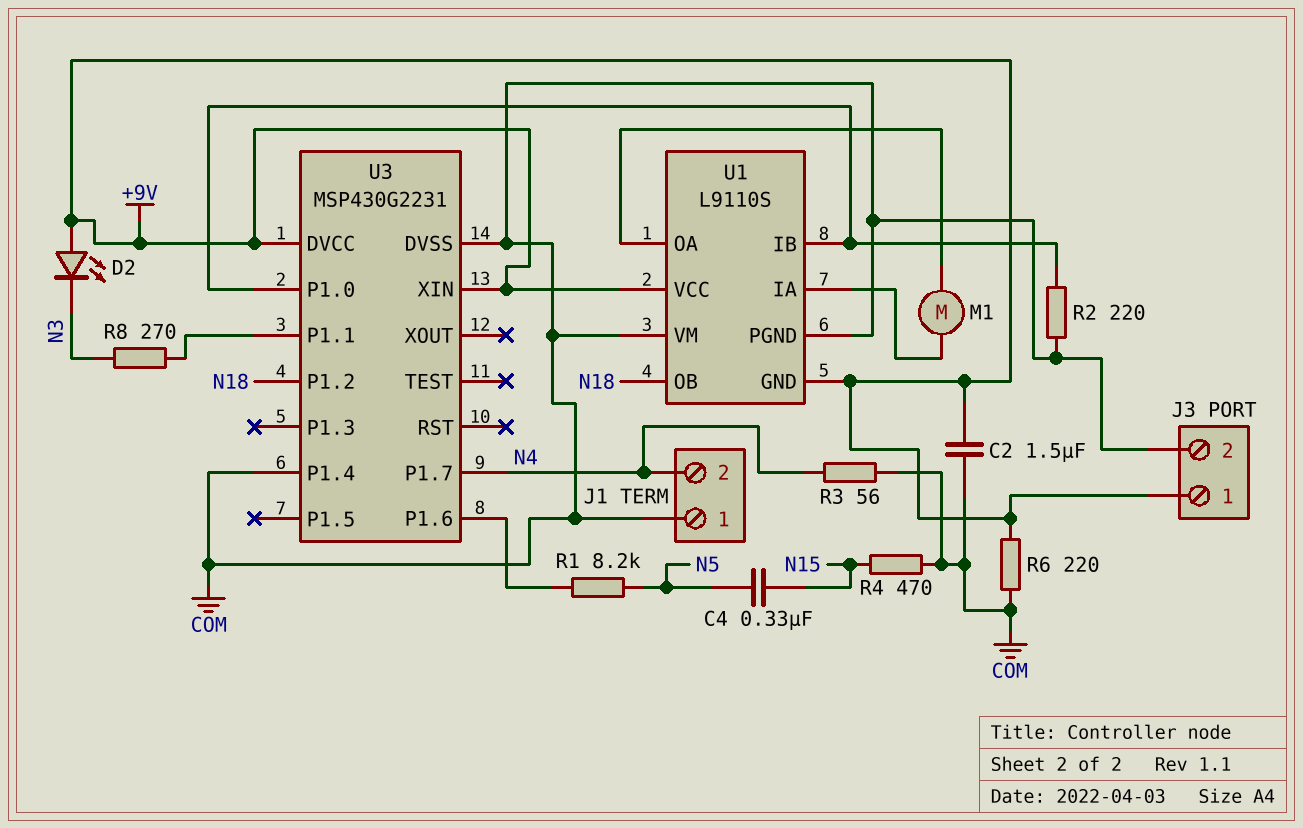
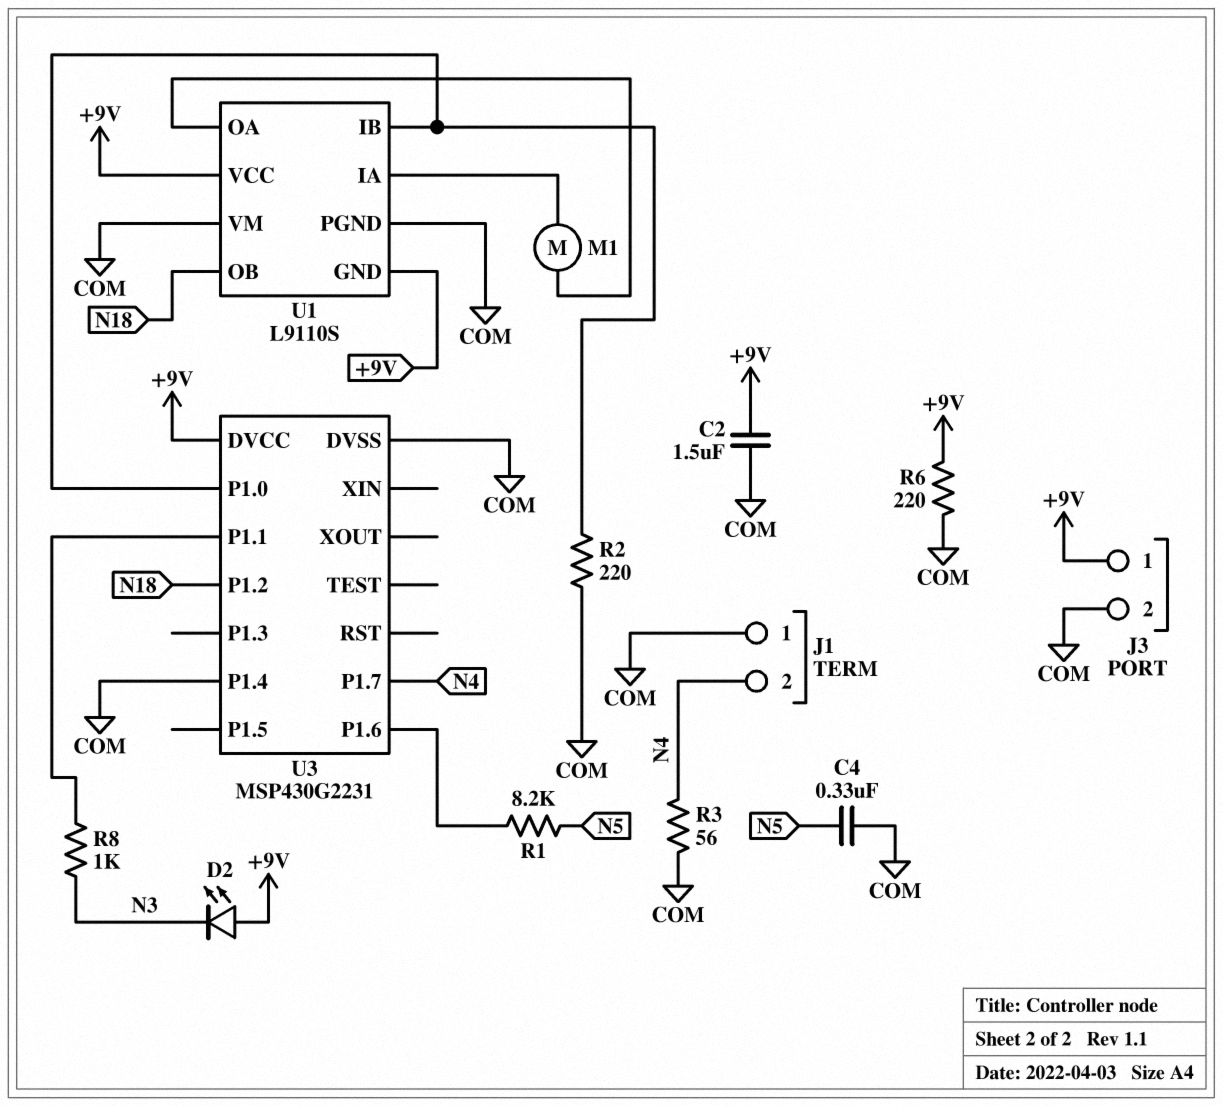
C4: 330nF (N5, N15) -> 330nF (COM, N5)
R4: 470 (COM, N15) -> none
R8: 270 (N3, U3/P1.1) -> 1k (N3, U3/P1.1)
U3 pin XIN: +9V -> none

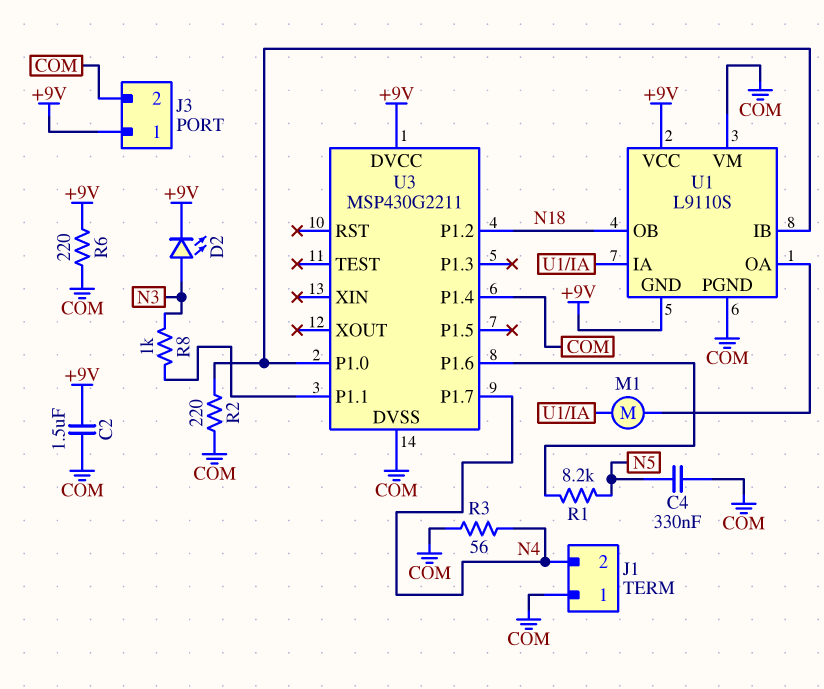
D2: LED (A +9V, K N3) -> LED (A N3, K +9V)
U3: MSP430G2231 -> MSP430G2211

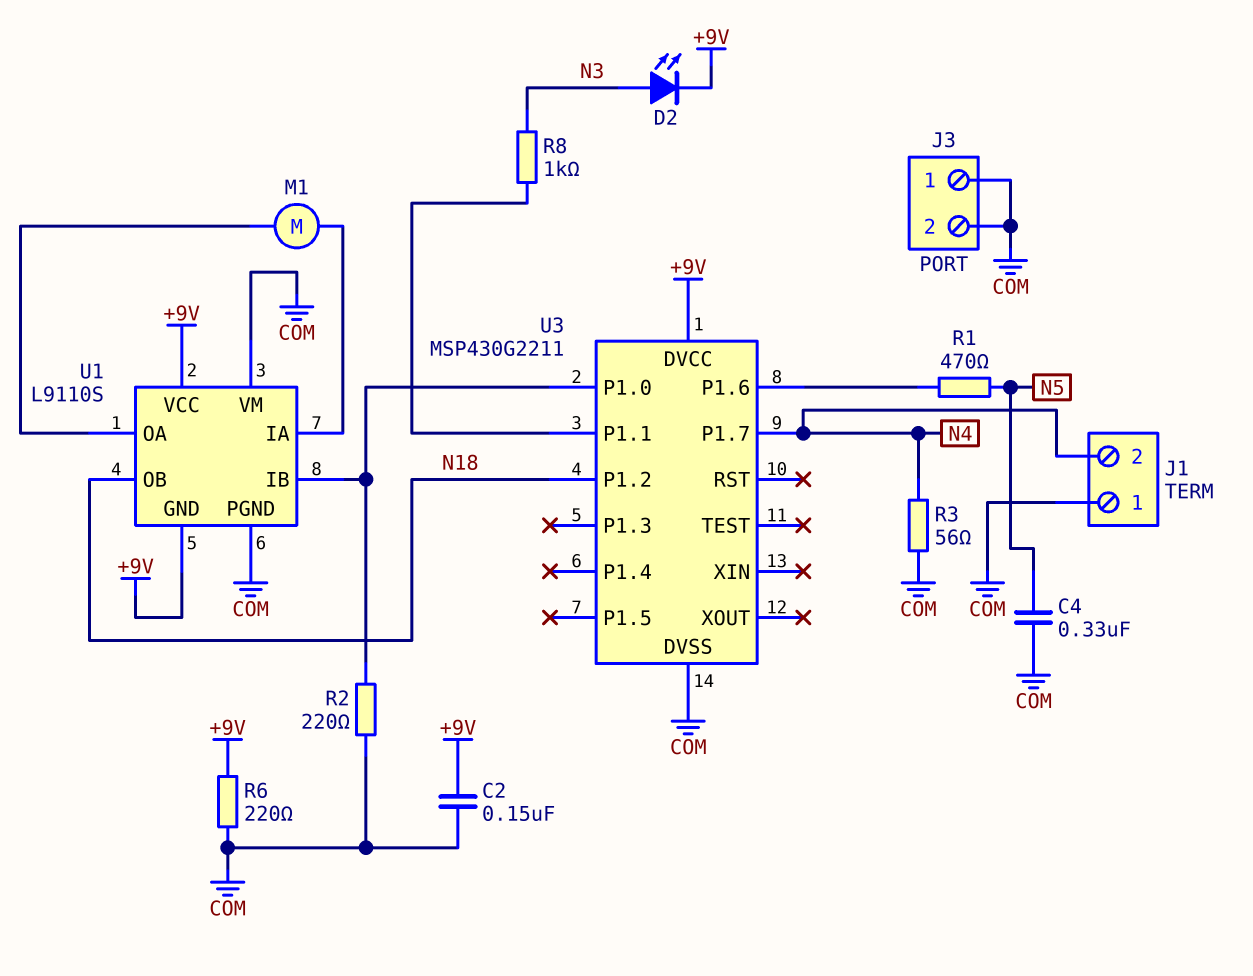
C2: 1.5uF (+9V, COM) -> 150nF (+9V, COM)
J3 pin 1: +9V -> COM
R1: 8.2k (N5, U3/P1.6) -> 470 (N5, U3/P1.6)
U3 pin P1.4: COM -> none

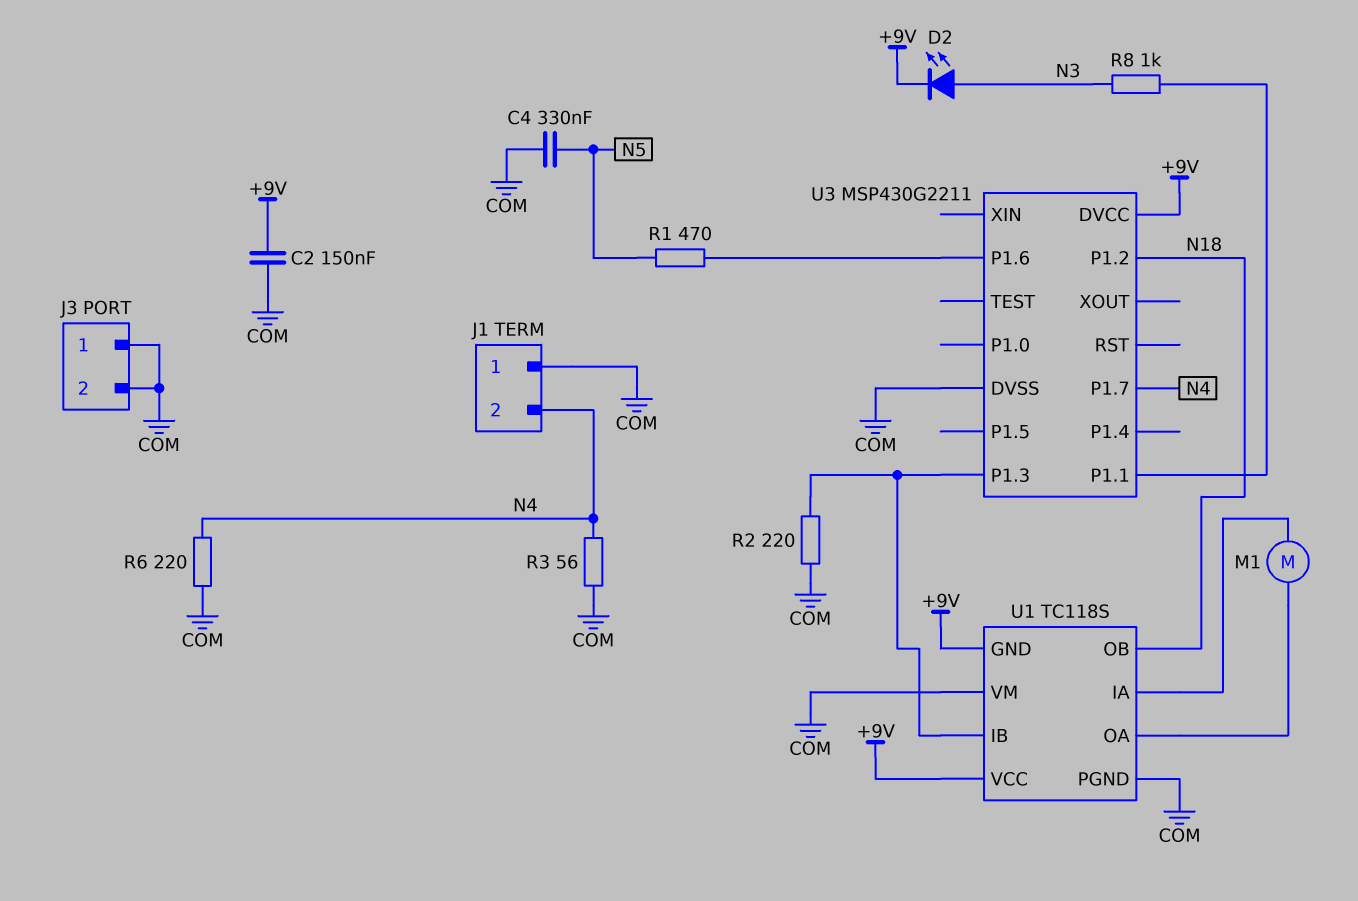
R6: 220 (+9V, COM) -> 220 (COM, N4)
U1: L9110S -> TC118S
U3 pin P1.0: U1/IB -> none
U3 pin P1.3: none -> U1/IB

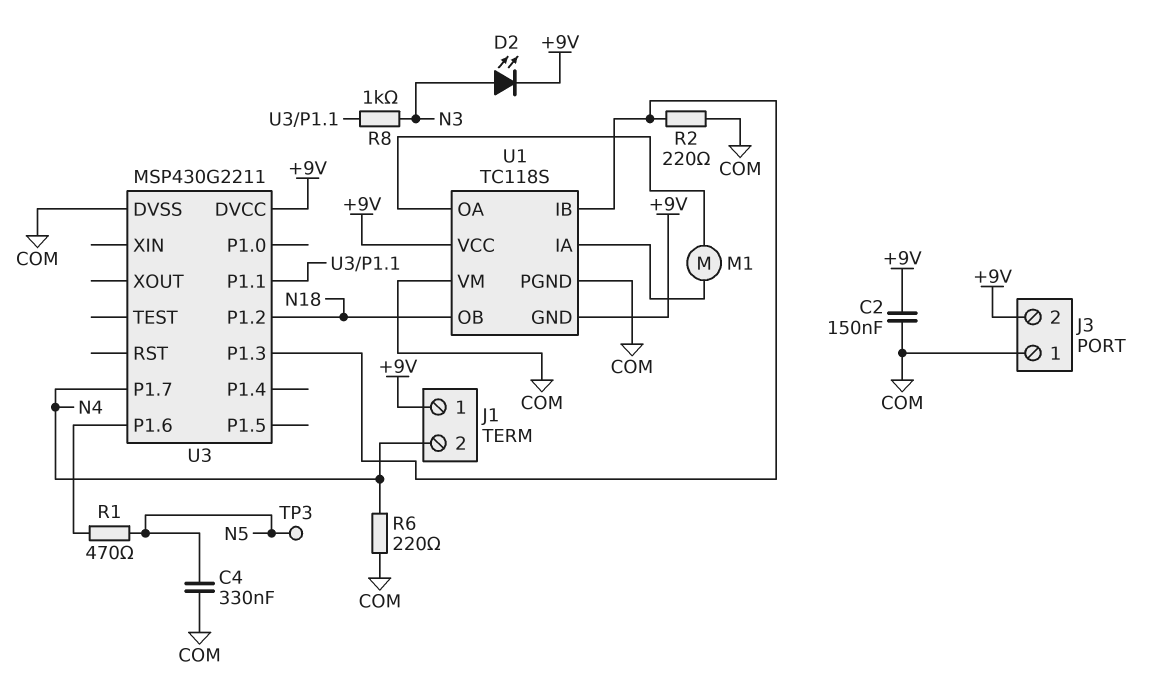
J1 pin 1: COM -> +9V
J3 pin 2: COM -> +9V
R3: 56 (COM, N4) -> none
TP3: none -> test point (N5)

